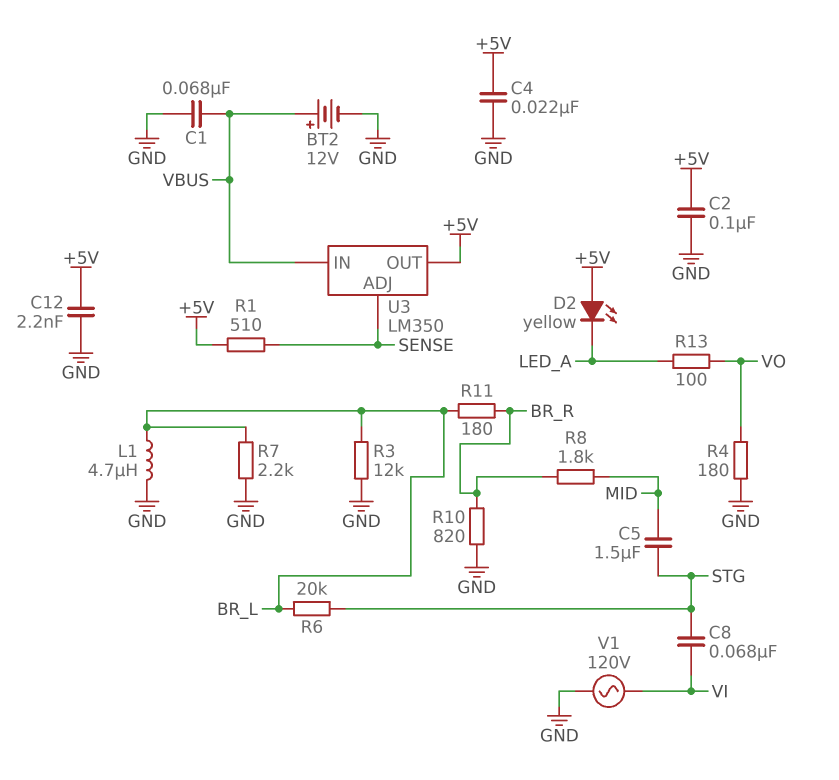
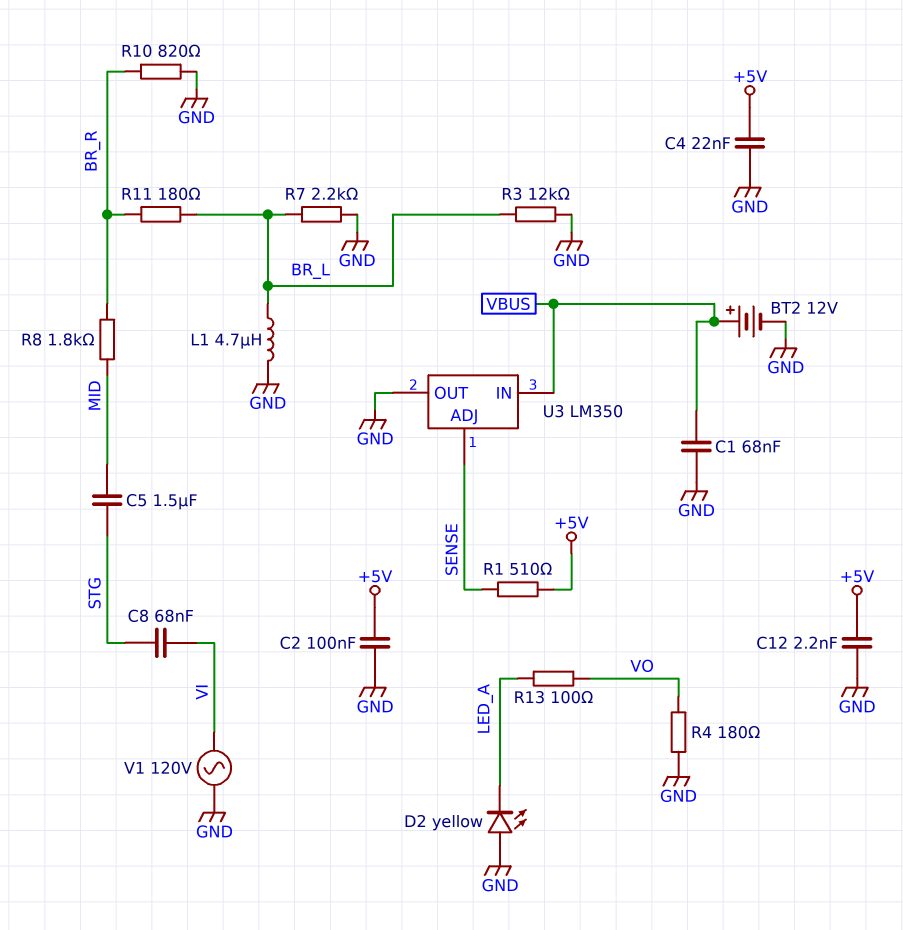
D2: LED yellow (A +5V, K LED_A) -> LED yellow (A GND, K LED_A)
R6: 20k (BR_L, STG) -> none
U3 pin OUT: +5V -> GND

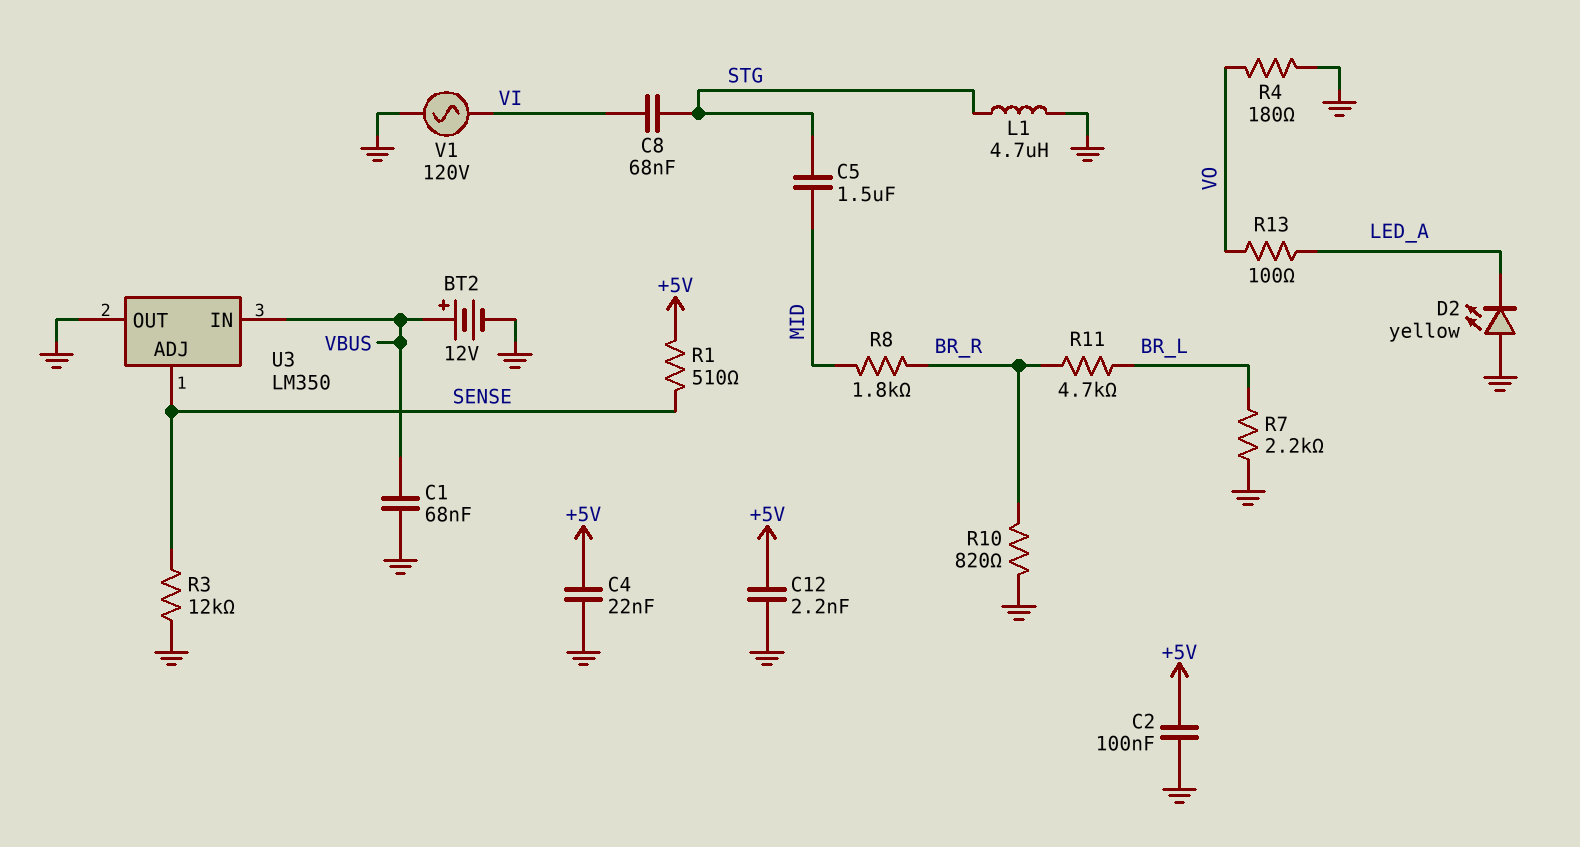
L1: 4.7uH (BR_L, GND) -> 4.7uH (GND, STG)
R3: 12k (BR_L, GND) -> 12k (GND, SENSE)
R11: 180 (BR_L, BR_R) -> 4.7k (BR_L, BR_R)

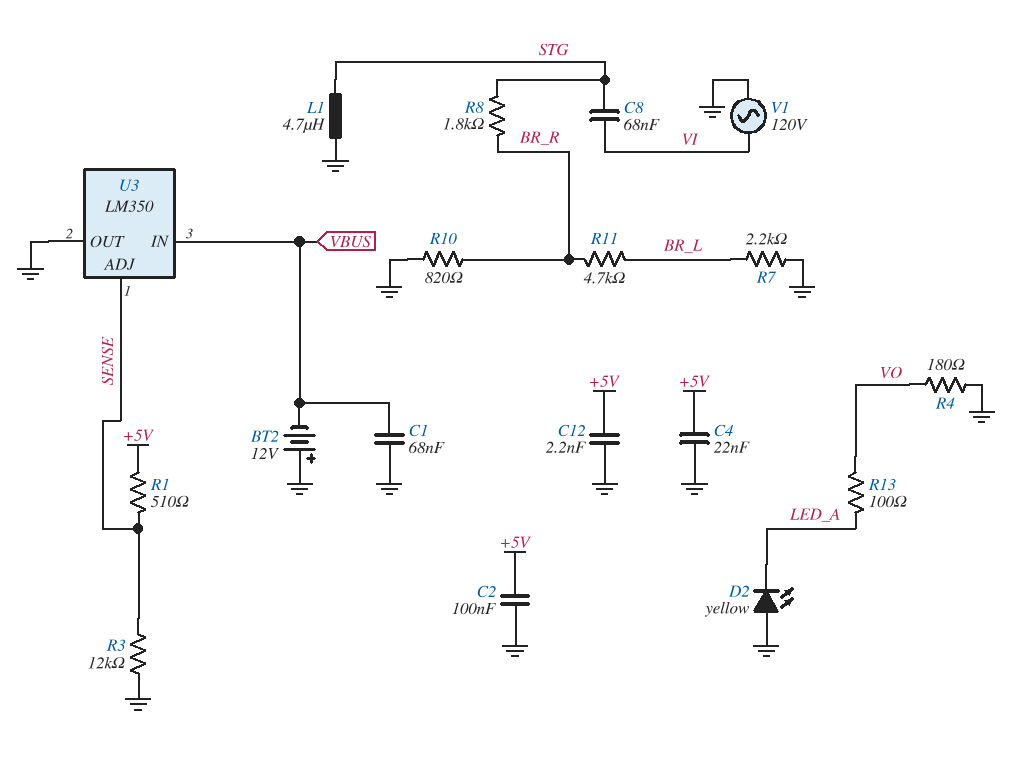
BT2: 12V (plus VBUS, minus GND) -> 12V (plus GND, minus VBUS)
C5: 1.5uF (MID, STG) -> none
R8: 1.8k (BR_R, MID) -> 1.8k (BR_R, STG)

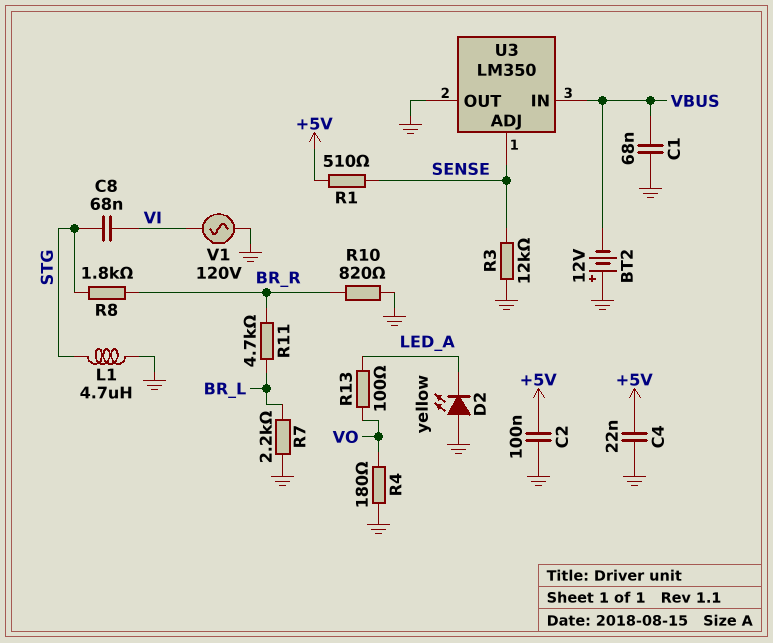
C12: 2.2nF (+5V, GND) -> none

